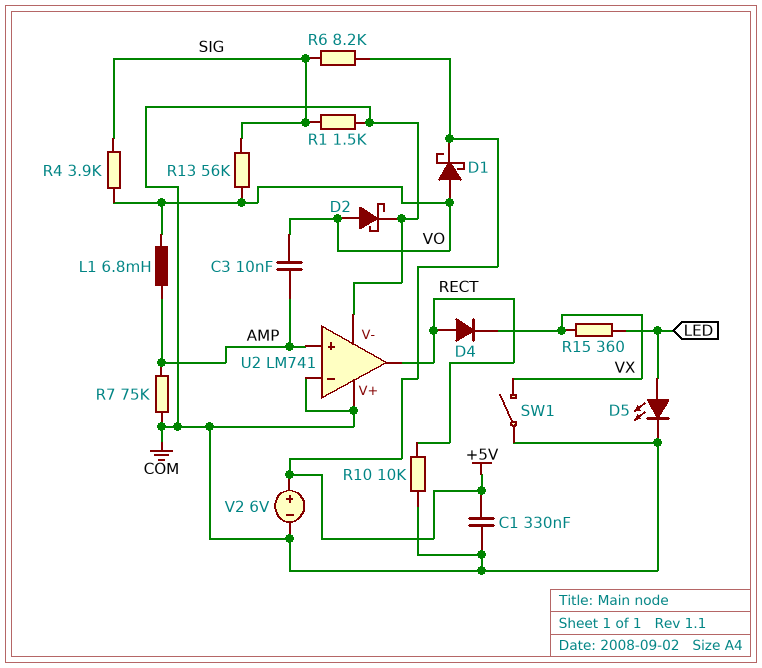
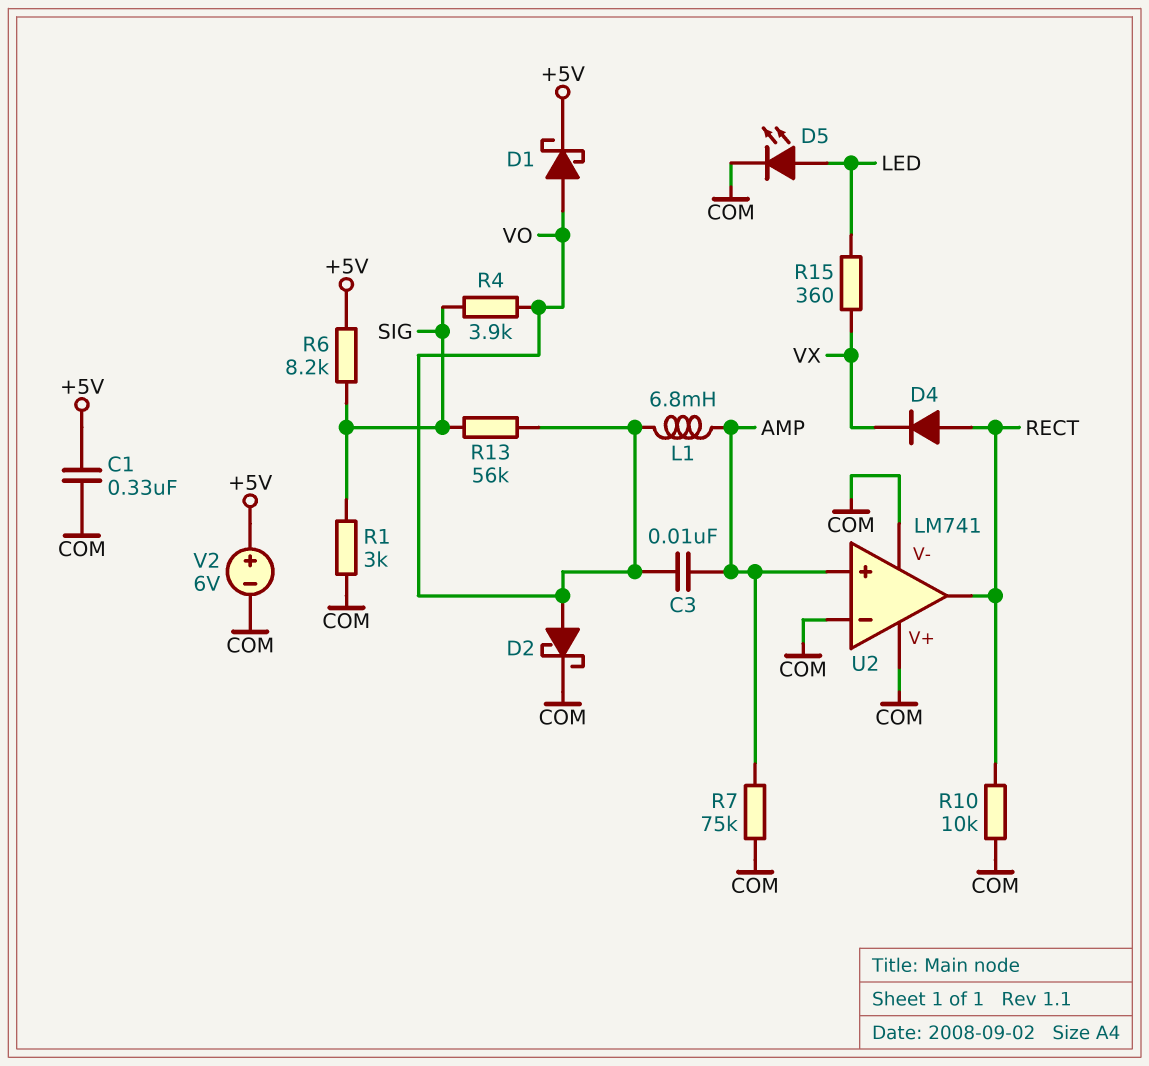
R1: 1.5k (COM, SIG) -> 3k (COM, SIG)
SW1: switch (COM, VX) -> none

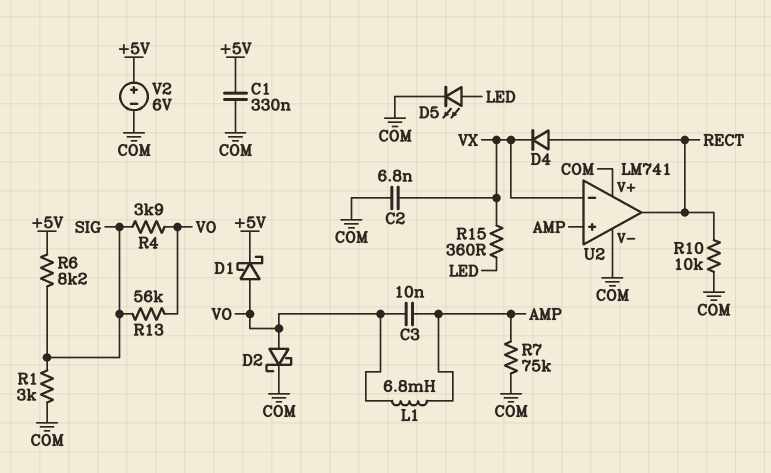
C2: none -> 6.8nF (COM, VX)
U2 pin in-: COM -> VX

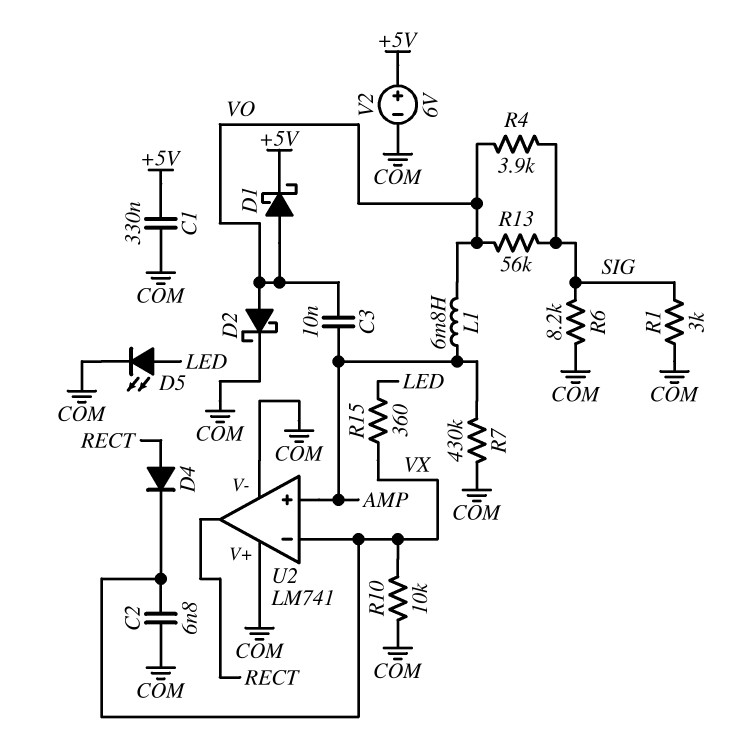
R6: 8.2k (+5V, SIG) -> 8.2k (COM, SIG)
R7: 75k (AMP, COM) -> 430k (AMP, COM)
R10: 10k (COM, RECT) -> 10k (COM, VX)

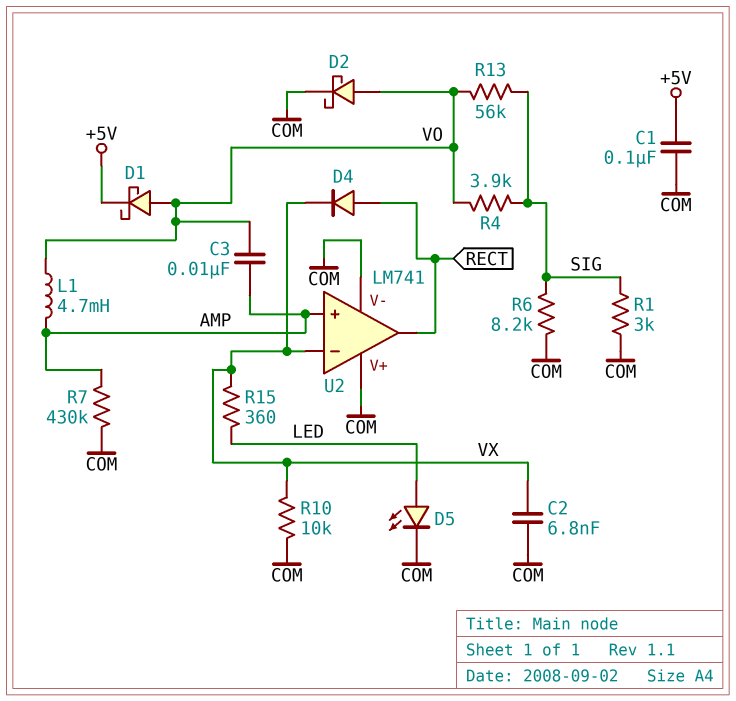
C1: 330nF (+5V, COM) -> 100nF (+5V, COM)
L1: 6.8mH (AMP, VO) -> 4.7mH (AMP, VO)
V2: 6V (plus +5V, minus COM) -> none

